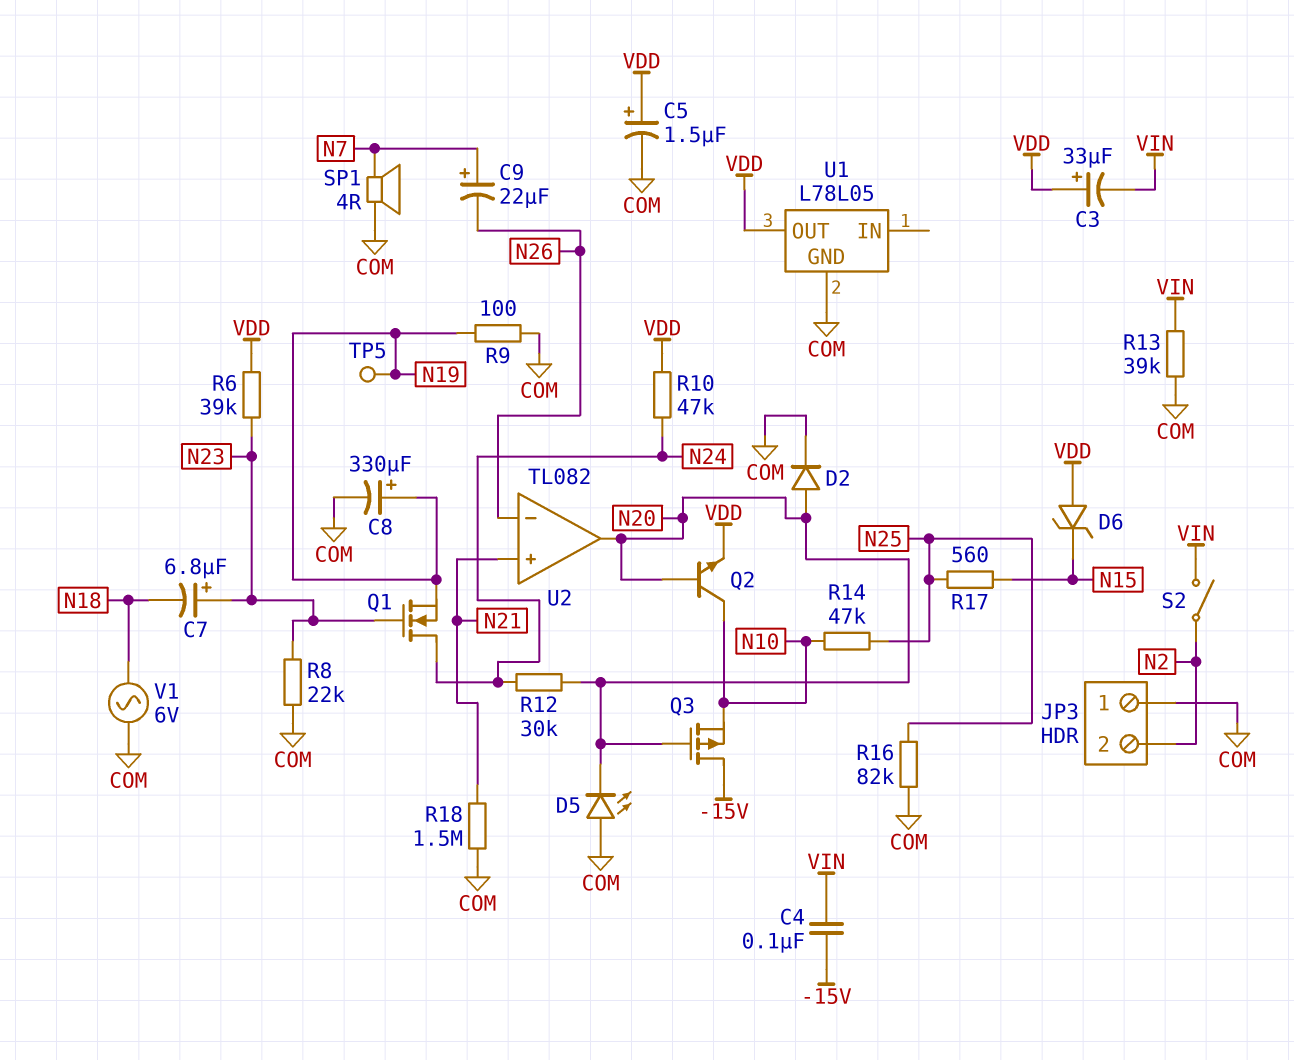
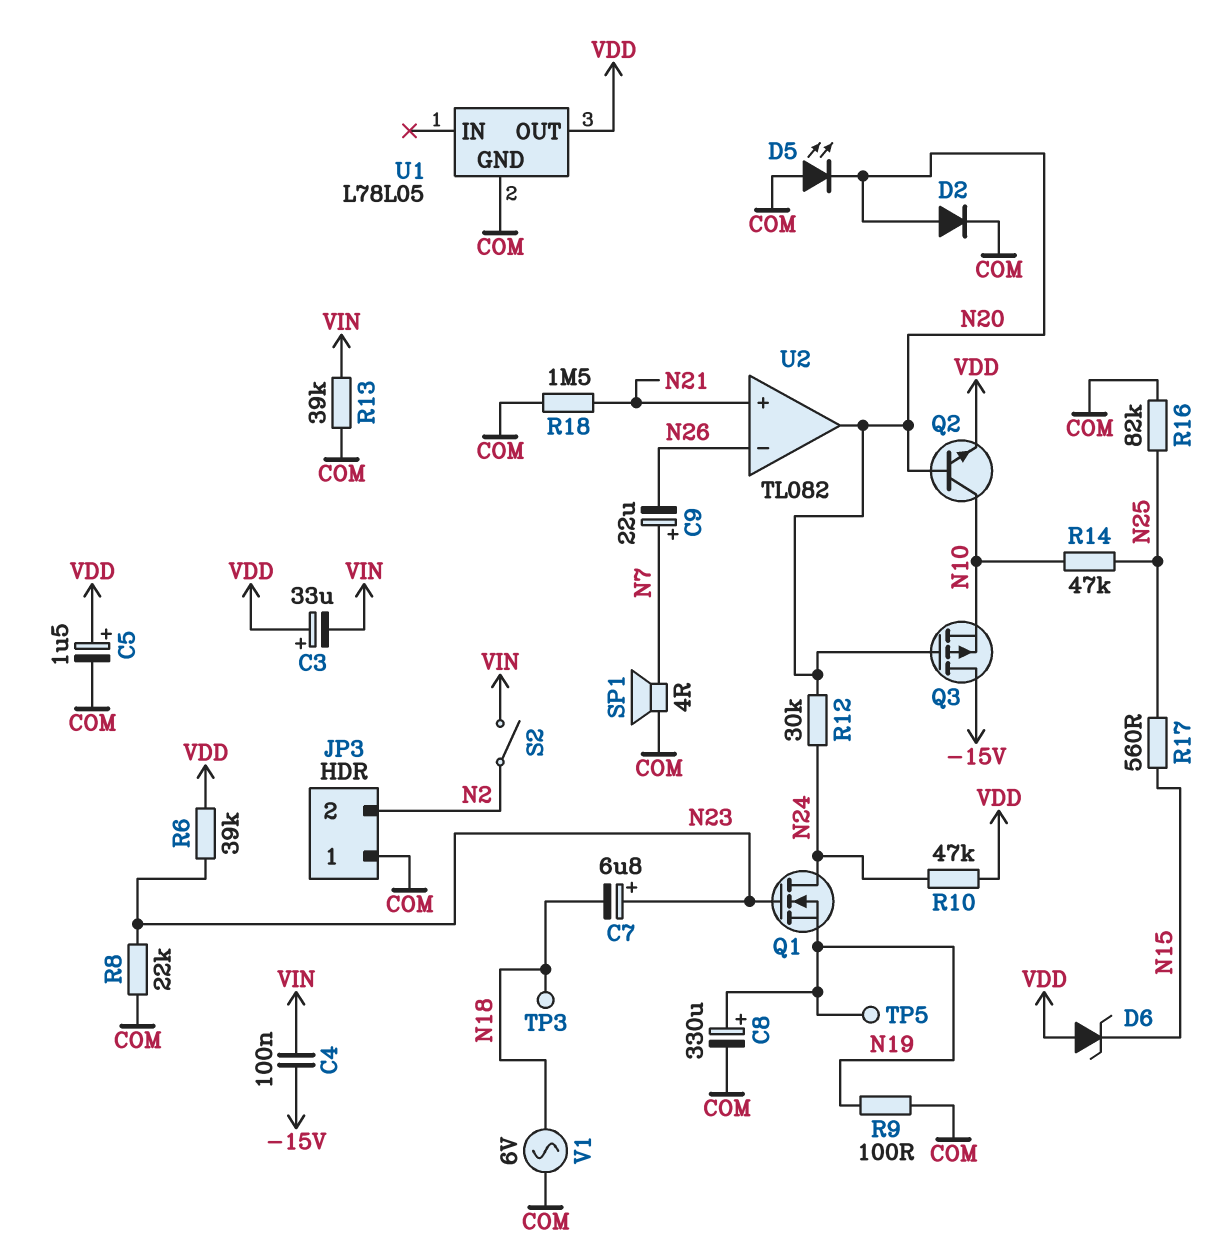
TP3: none -> test point (N18)

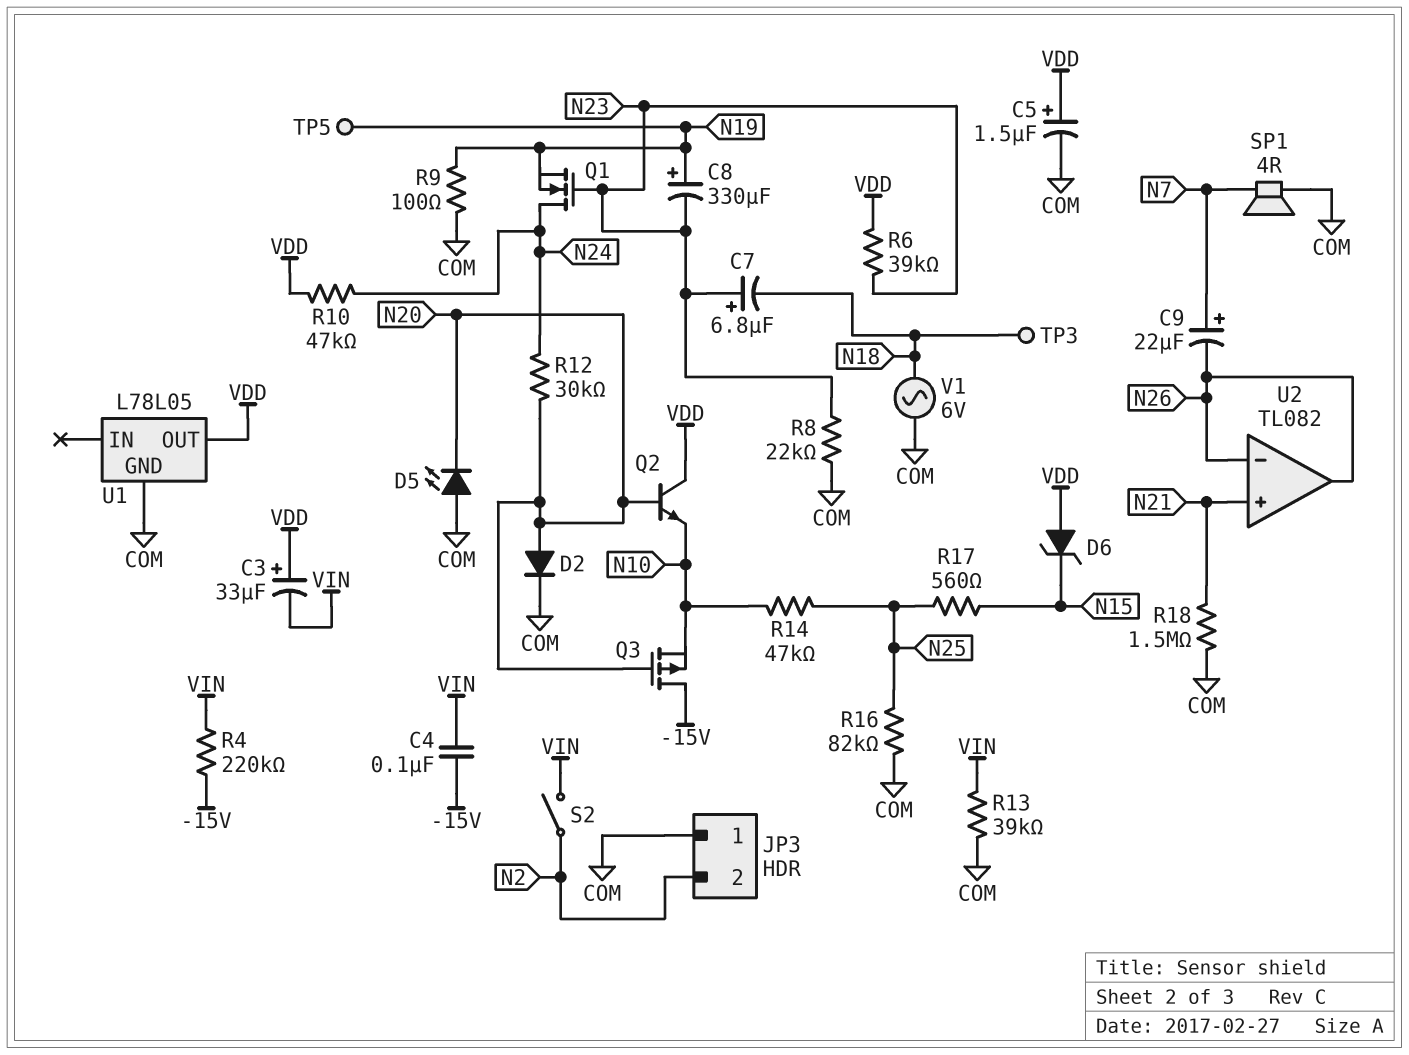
C8: 330uF (plus N19, minus COM) -> 330uF (plus N19, minus N23)
Q2: NPN (B N20, C N10, E VDD) -> NPN (B N20, C VDD, E N10)
R4: none -> 220k (-15V, VIN)
U2 pin out: N20 -> N26

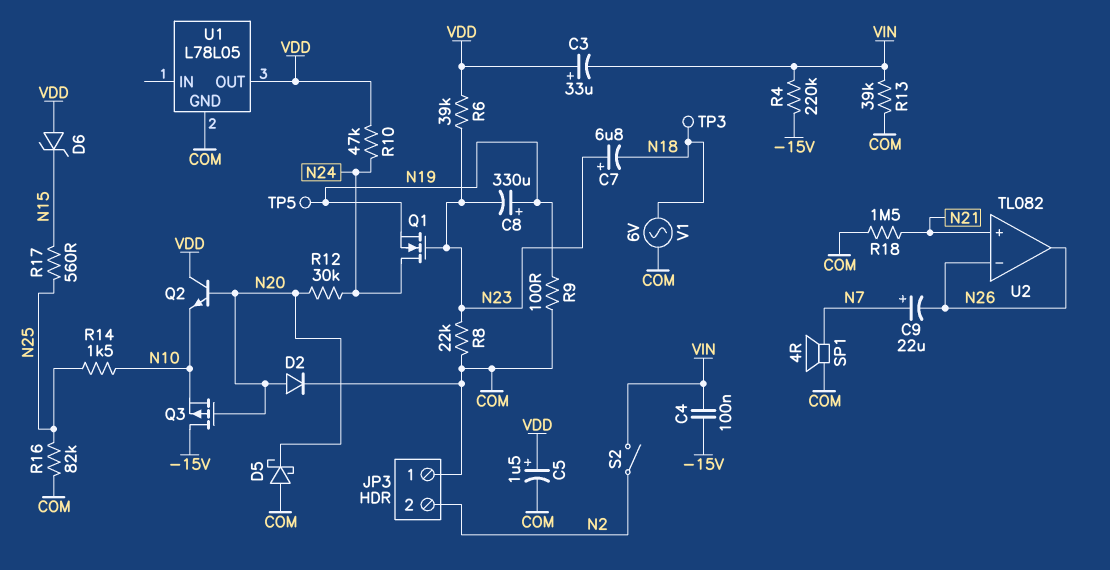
D5: LED (A COM, K N20) -> schottky (A COM, K N20)
R14: 47k (N10, N25) -> 1.5k (N10, N25)

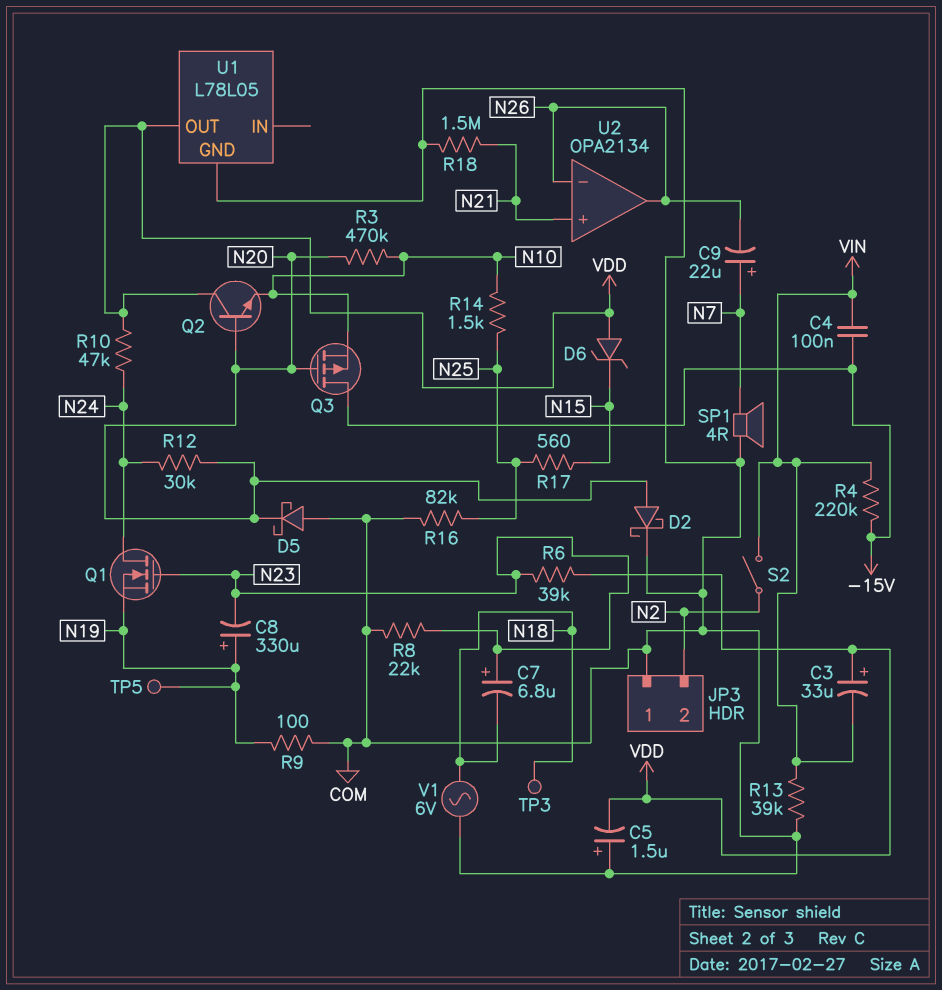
C5: 1.5uF (plus VDD, minus COM) -> 1.5uF (plus COM, minus VDD)
D2: diode (A N20, K COM) -> schottky (A N20, K COM)
R3: none -> 470k (N10, N20)
U2: TL082 -> OPA2134

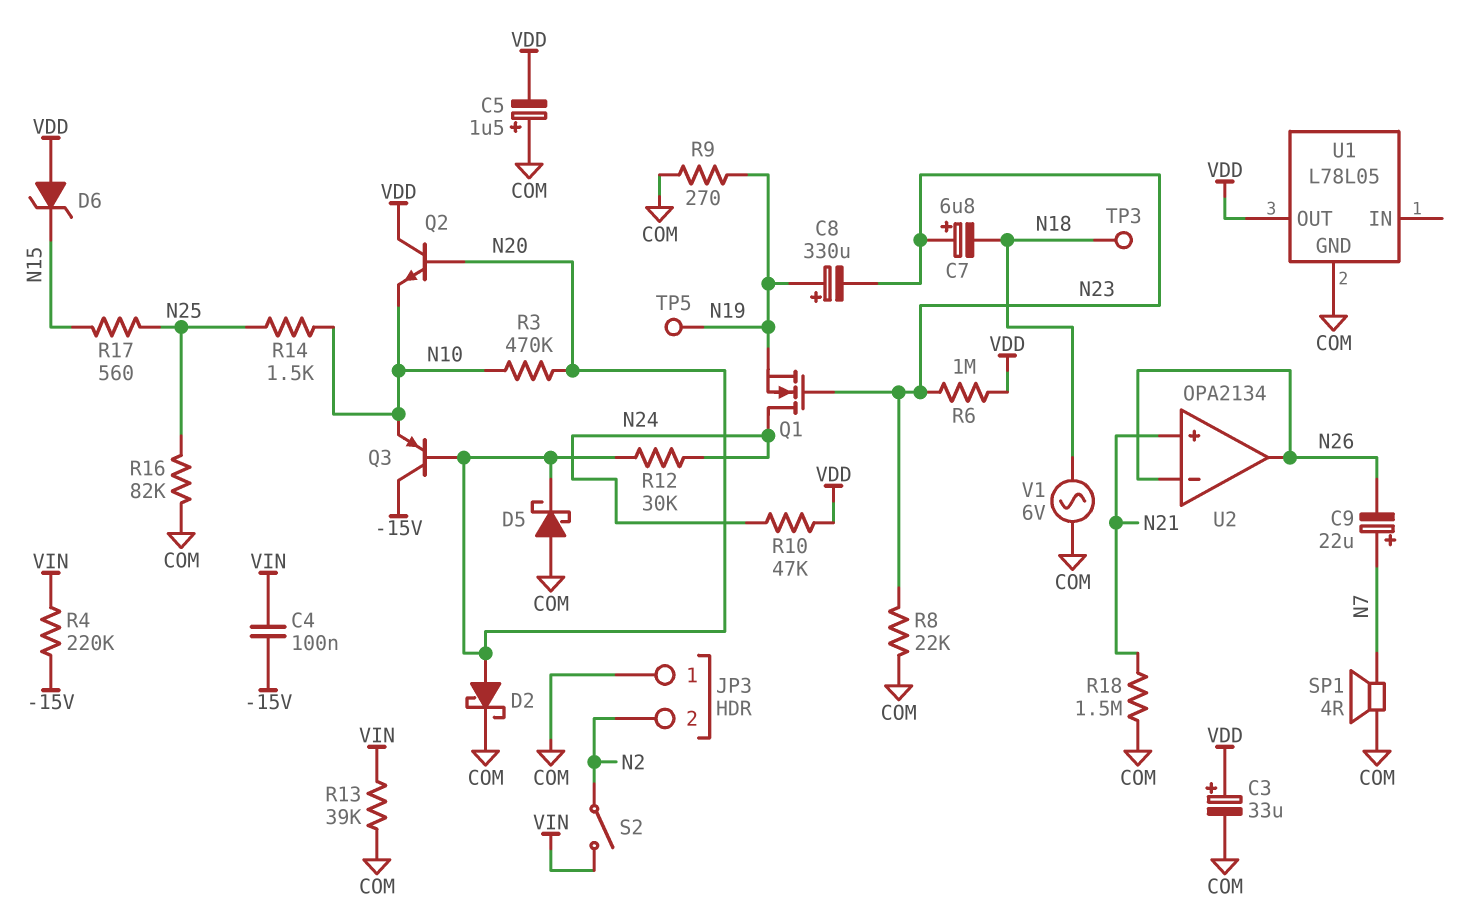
C3: 33uF (plus VDD, minus VIN) -> 33uF (plus VDD, minus COM)
Q3: PMOS (G N20, D -15V, S N10) -> PNP (B N20, C -15V, E N10)
R6: 39k (N23, VDD) -> 1M (N23, VDD)
R9: 100 (COM, N19) -> 270 (COM, N19)

